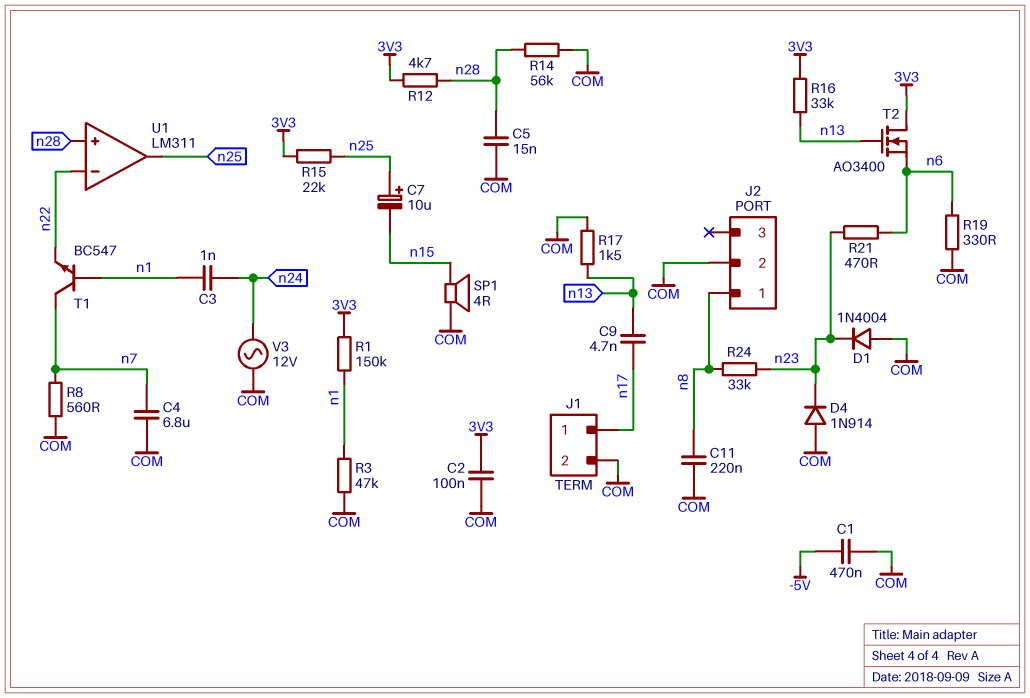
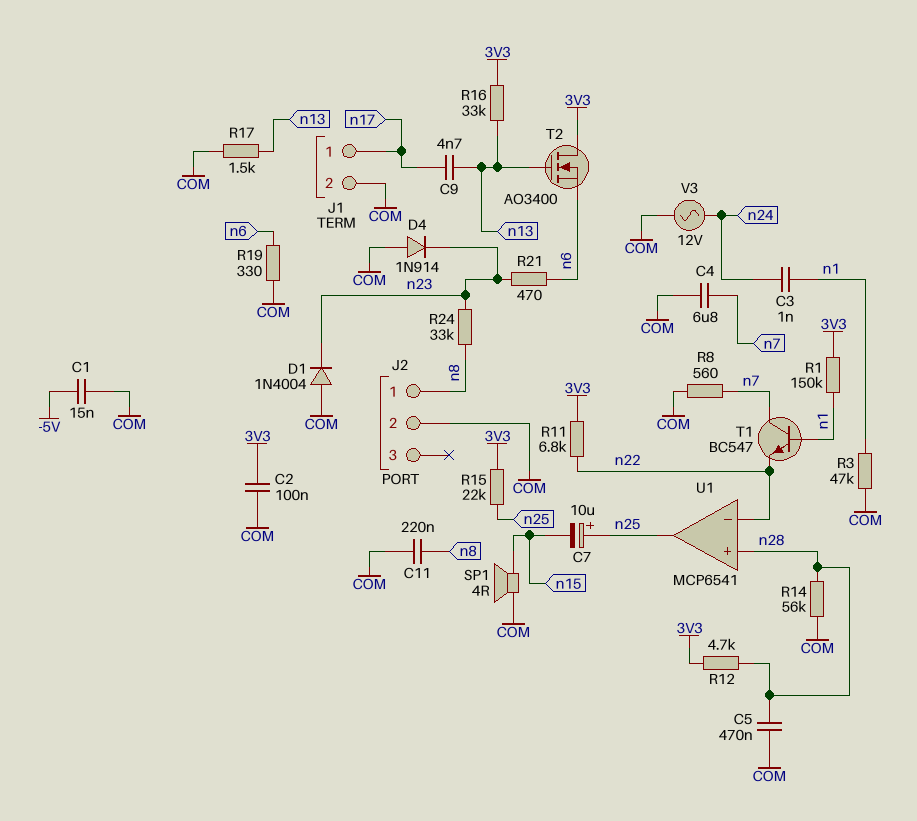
C1: 470nF (-5V, COM) -> 15nF (-5V, COM)
C5: 15nF (COM, n28) -> 470nF (COM, n28)
R11: none -> 6.8k (3V3, n22)
U1: LM311 -> MCP6541

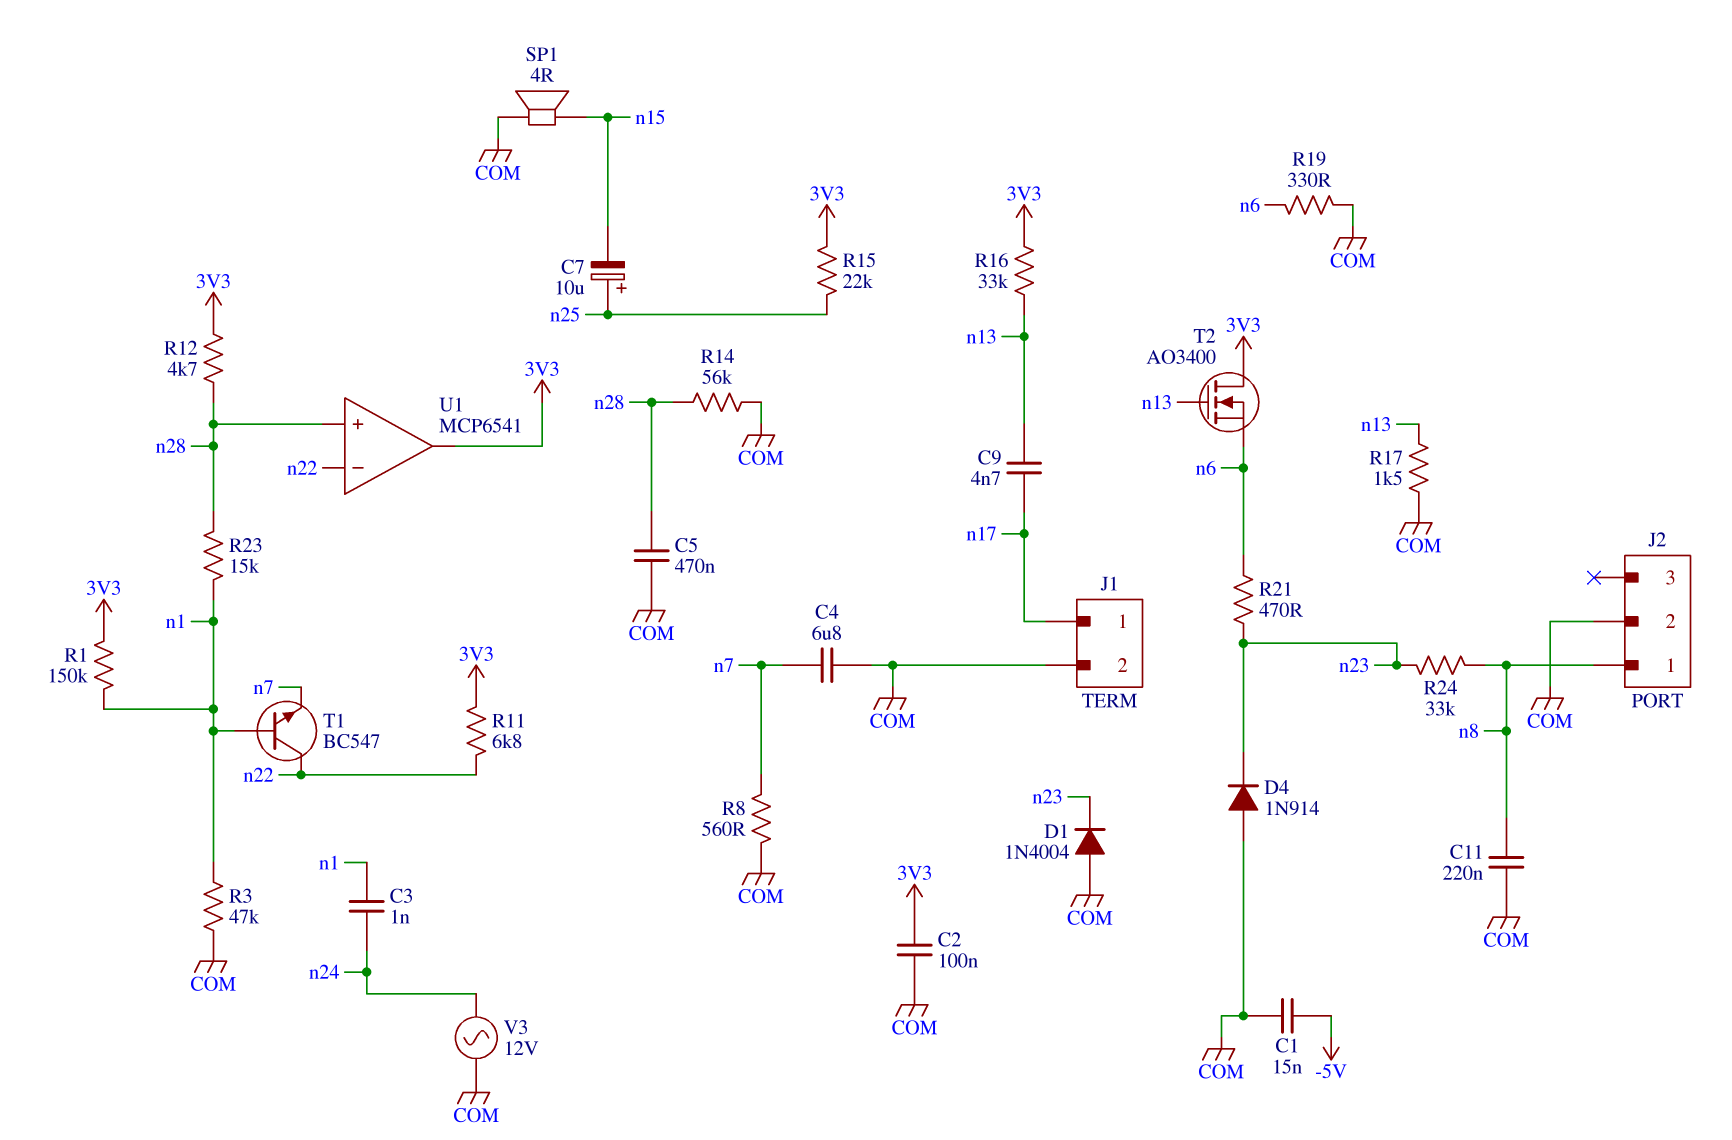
R23: none -> 15k (n1, n28)
T1: NPN BC547 (B n1, C n7, E n22) -> NPN BC547 (B n1, C n22, E n7)
U1 pin out: n25 -> 3V3

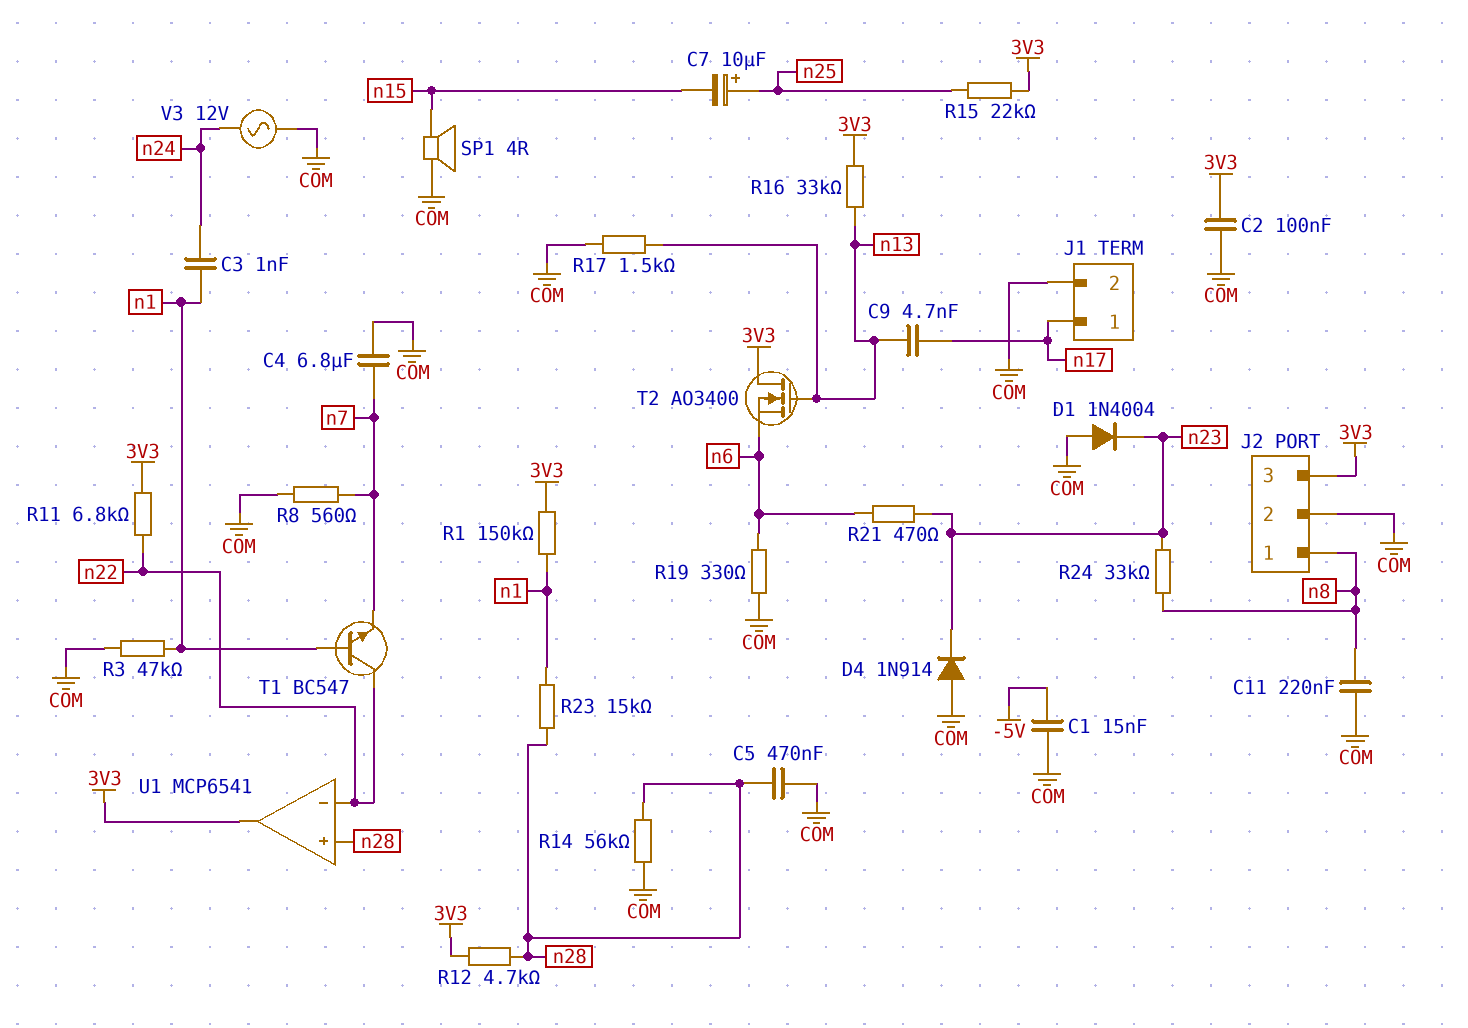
J2 pin 3: none -> 3V3

